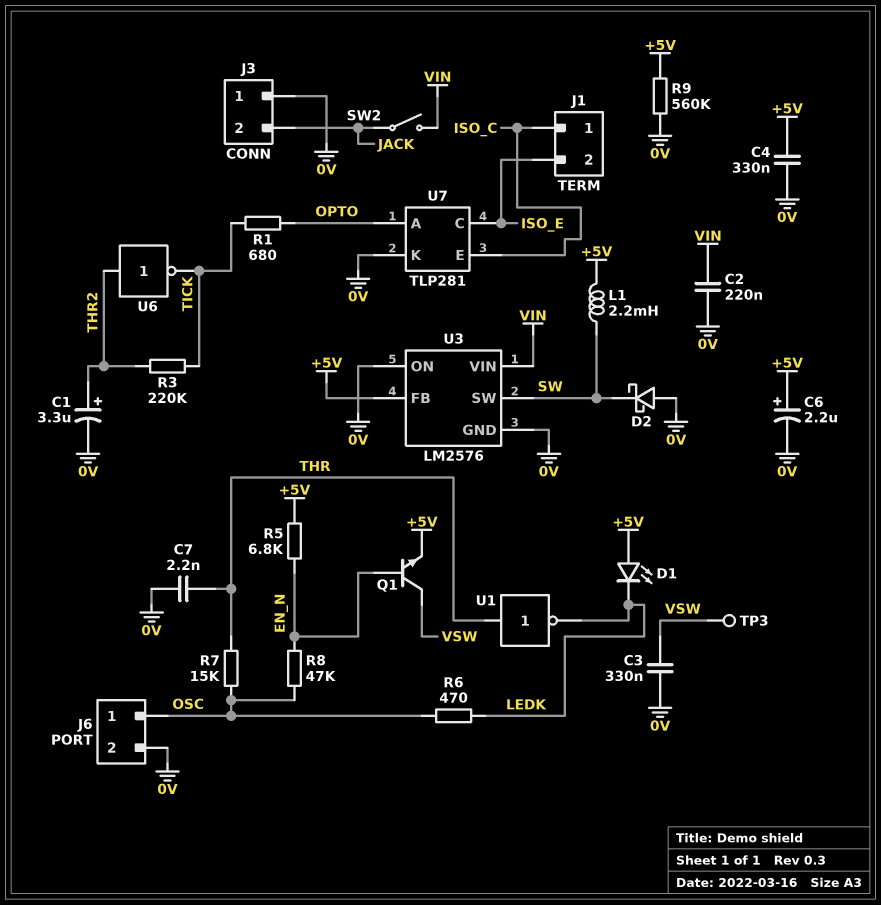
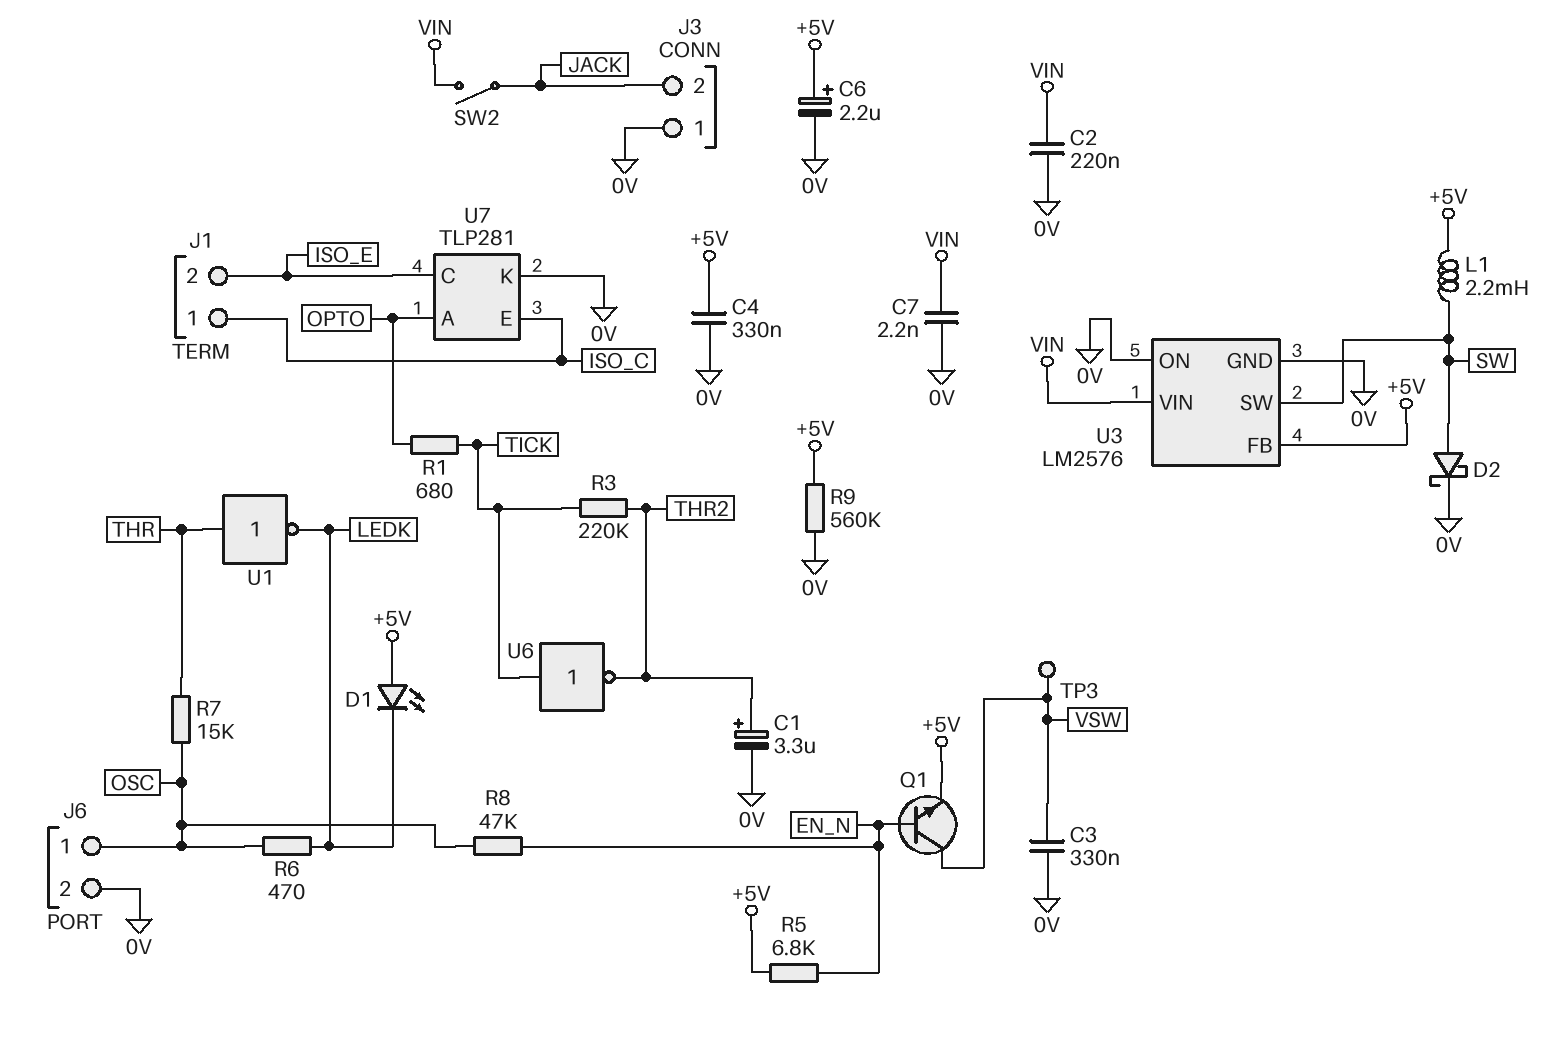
C7: 2.2nF (0V, THR) -> 2.2nF (0V, VIN)
D2: schottky (A 0V, K SW) -> schottky (A SW, K 0V)
U6: NOT (in THR2, out TICK) -> NOT (in TICK, out THR2)

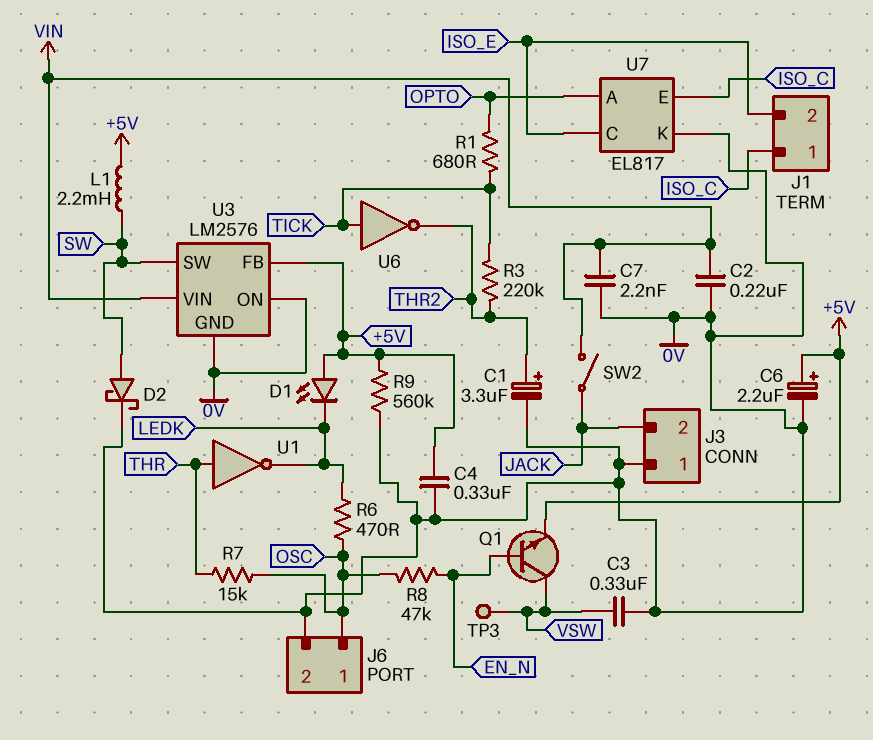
R5: 6.8k (+5V, EN_N) -> none
U7: TLP281 -> EL817

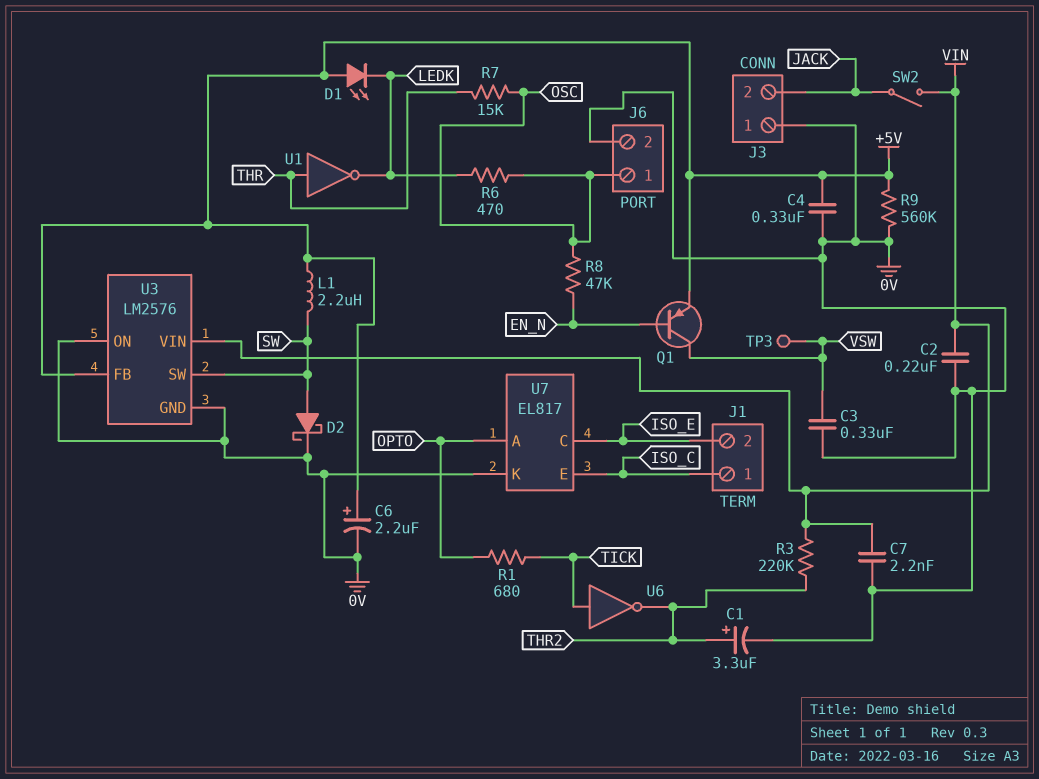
L1: 2.2mH (+5V, SW) -> 2.2uH (+5V, SW)
Q1: NPN (B EN_N, C VSW, E +5V) -> PNP (B EN_N, C VSW, E +5V)
R3: 220k (THR2, TICK) -> 220k (THR2, VIN)

